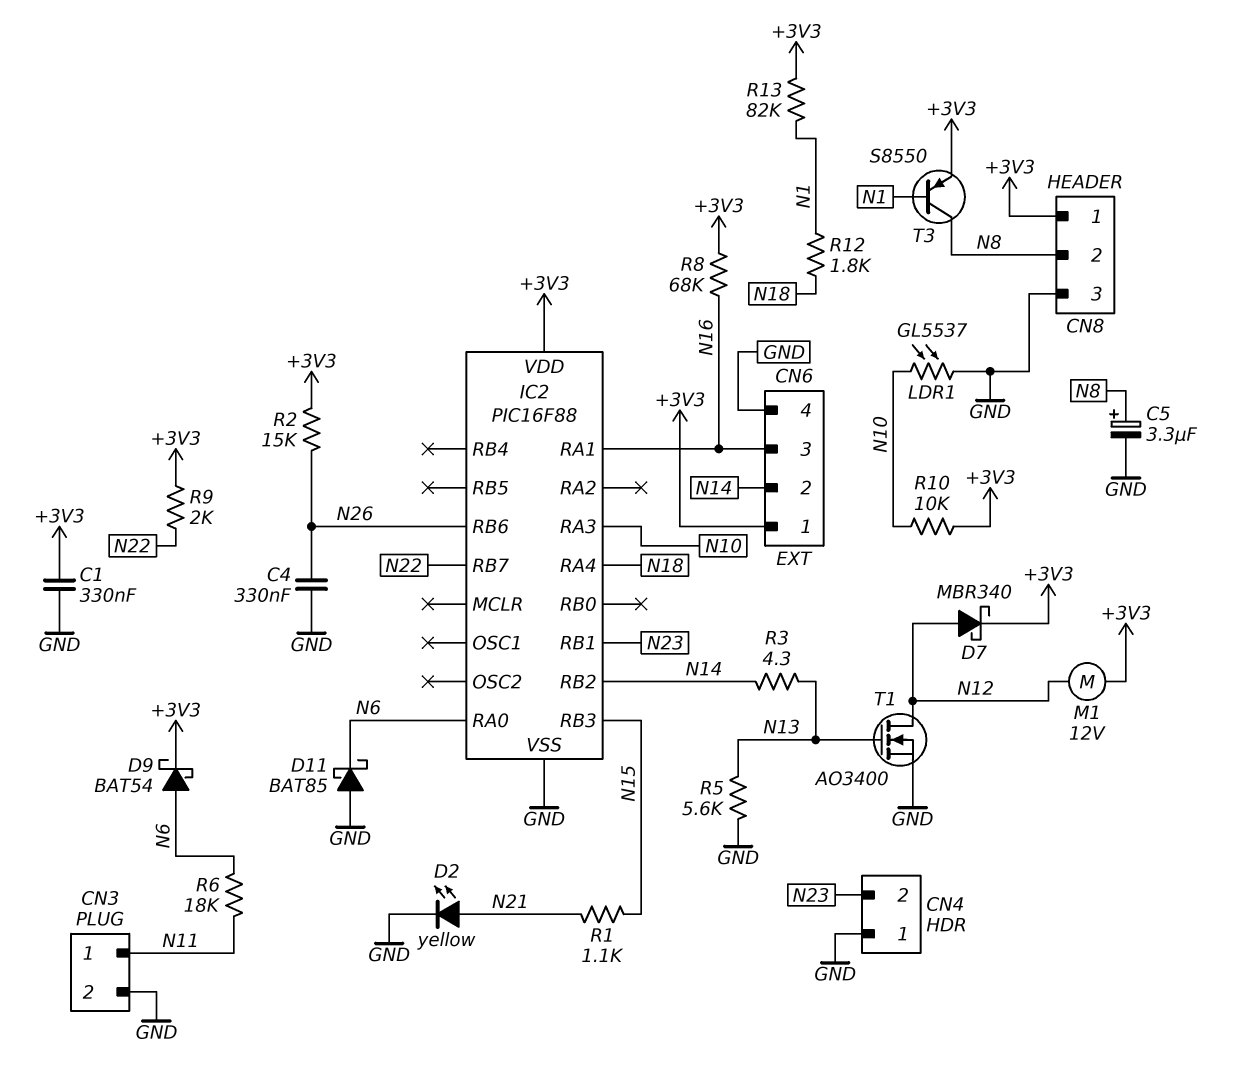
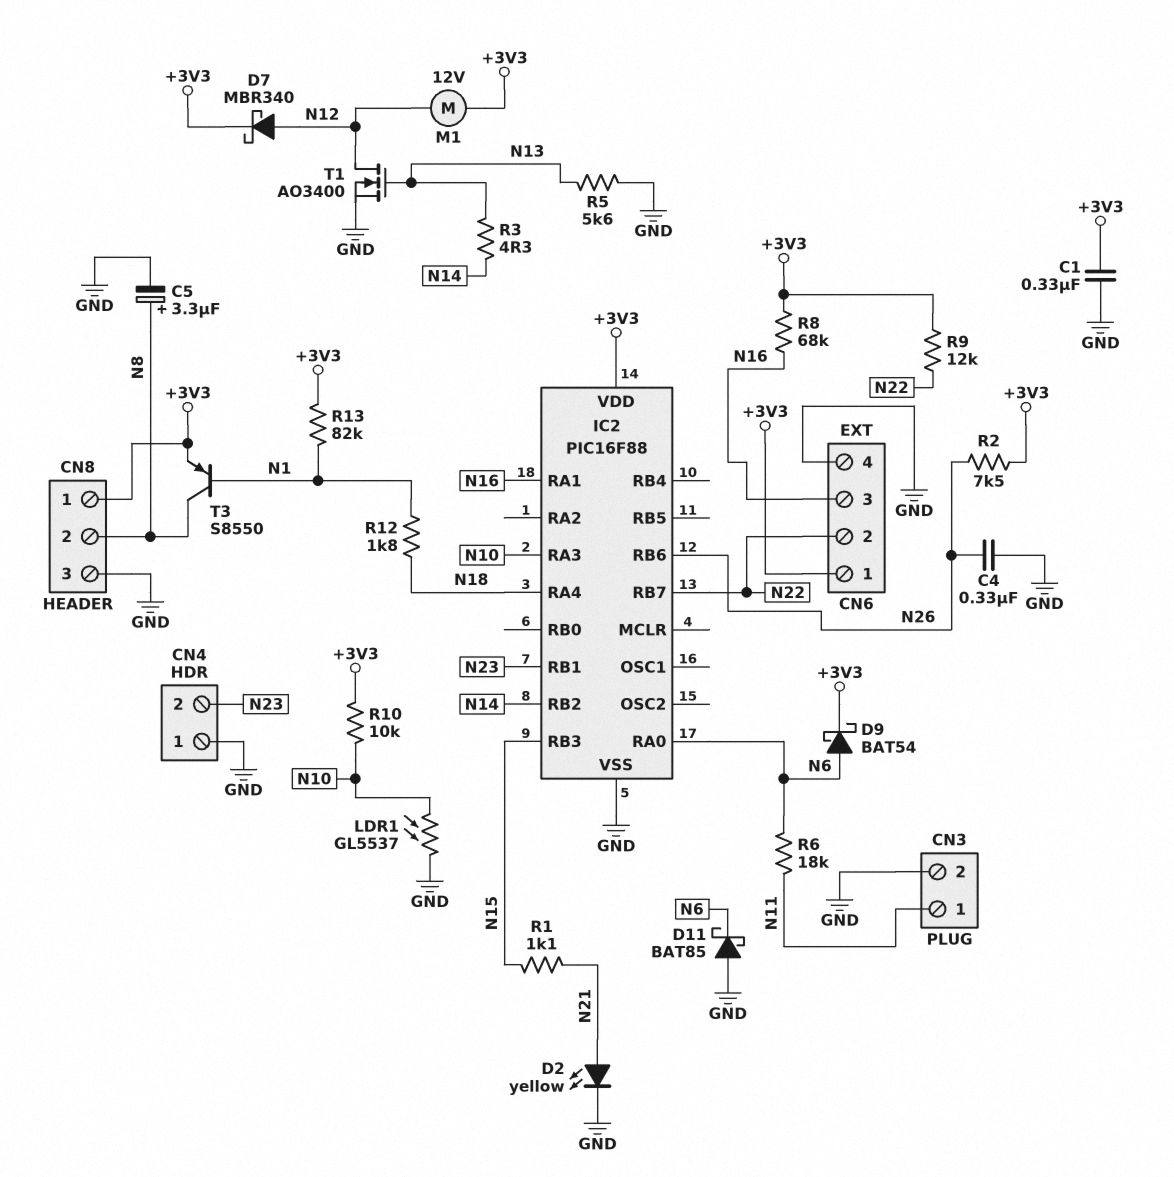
CN6 pin 2: N14 -> N22
R2: 15k (+3V3, N26) -> 7.5k (+3V3, N26)
R9: 2k (+3V3, N22) -> 12k (+3V3, N22)

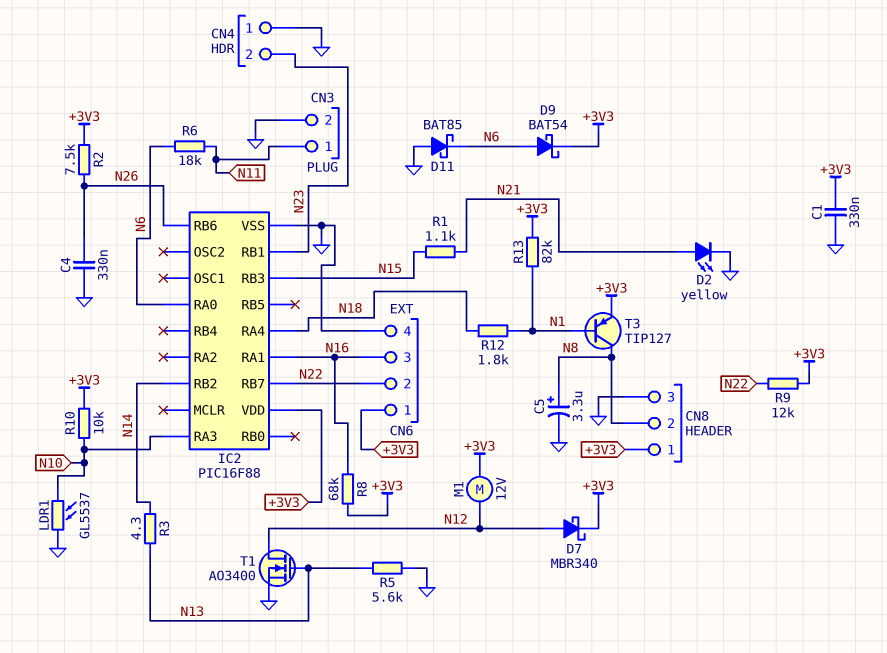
T3: PNP S8550 (B N1, C N8, E +3V3) -> PNP TIP127 (B N1, C N8, E +3V3)

